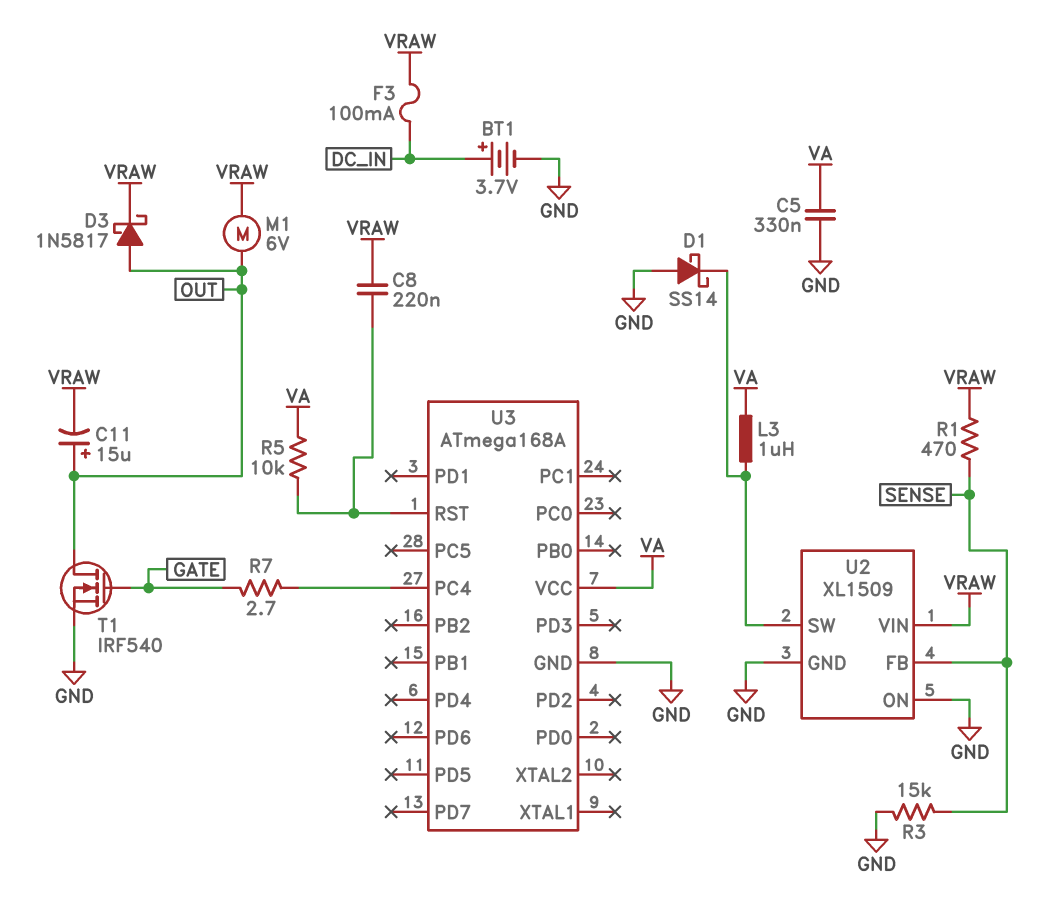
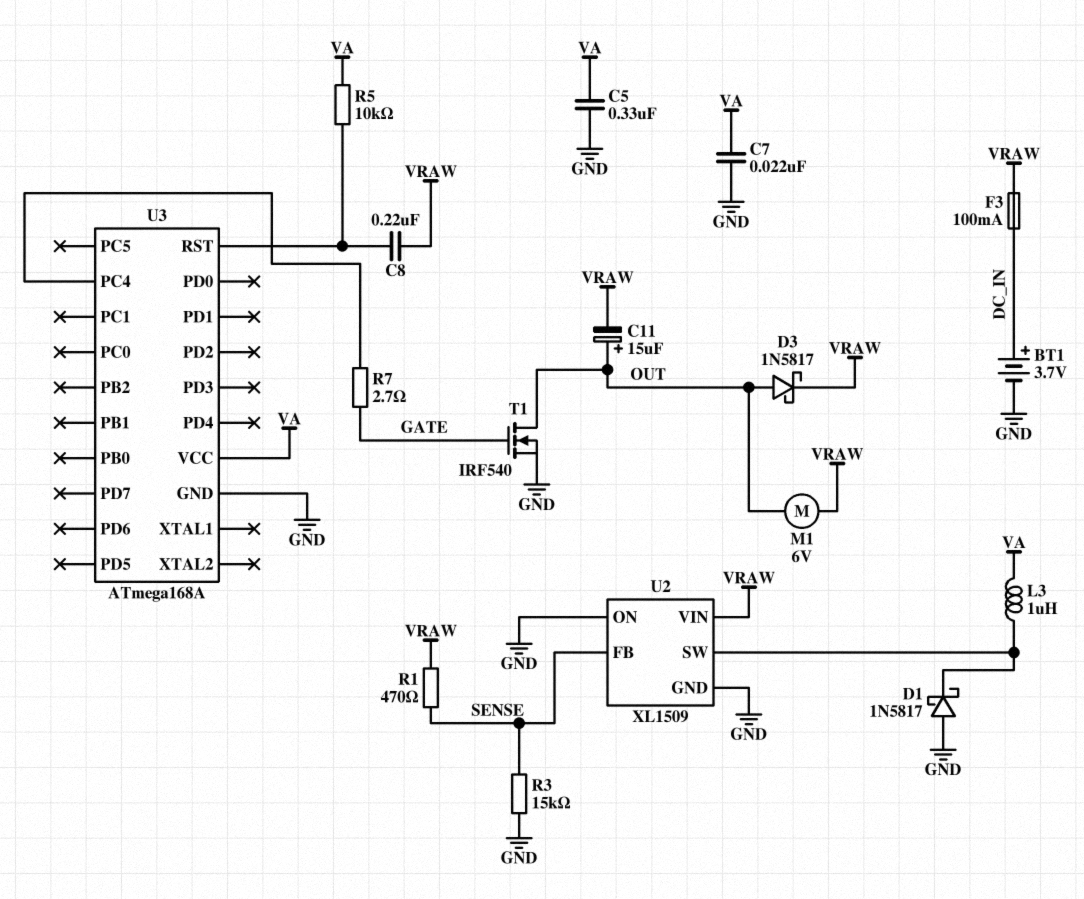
C7: none -> 22nF (GND, VA)
D1: schottky SS14 (A GND, K U2/SW) -> schottky 1N5817 (A GND, K U2/SW)

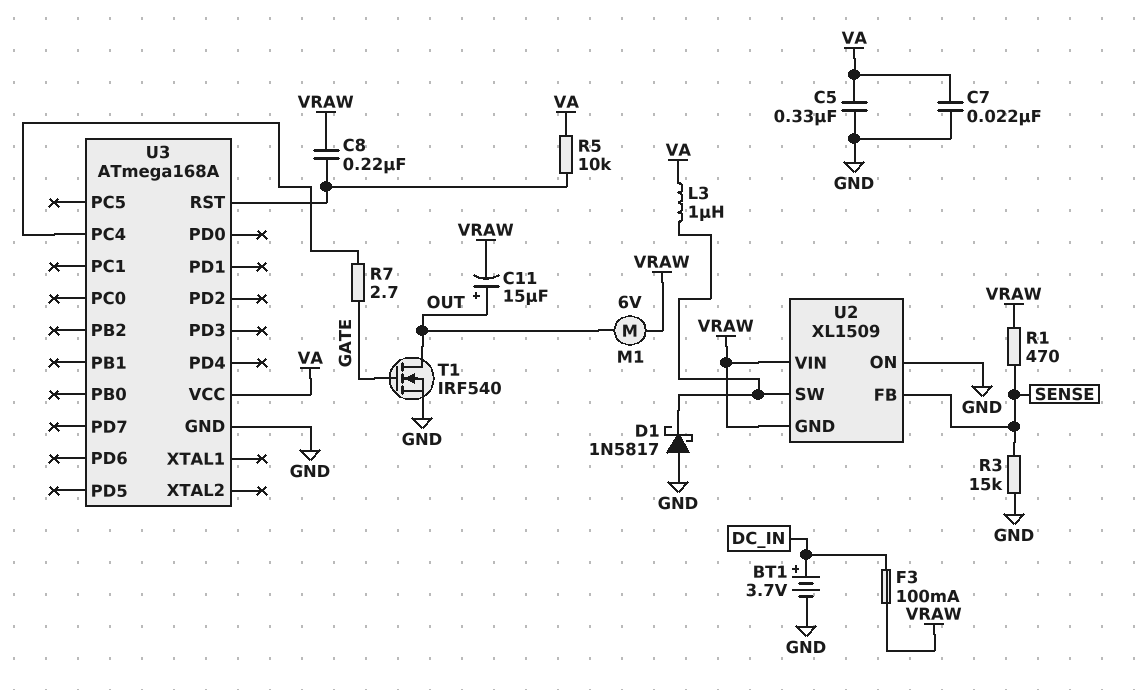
D3: schottky 1N5817 (A OUT, K VRAW) -> none
U2 pin GND: GND -> VRAW

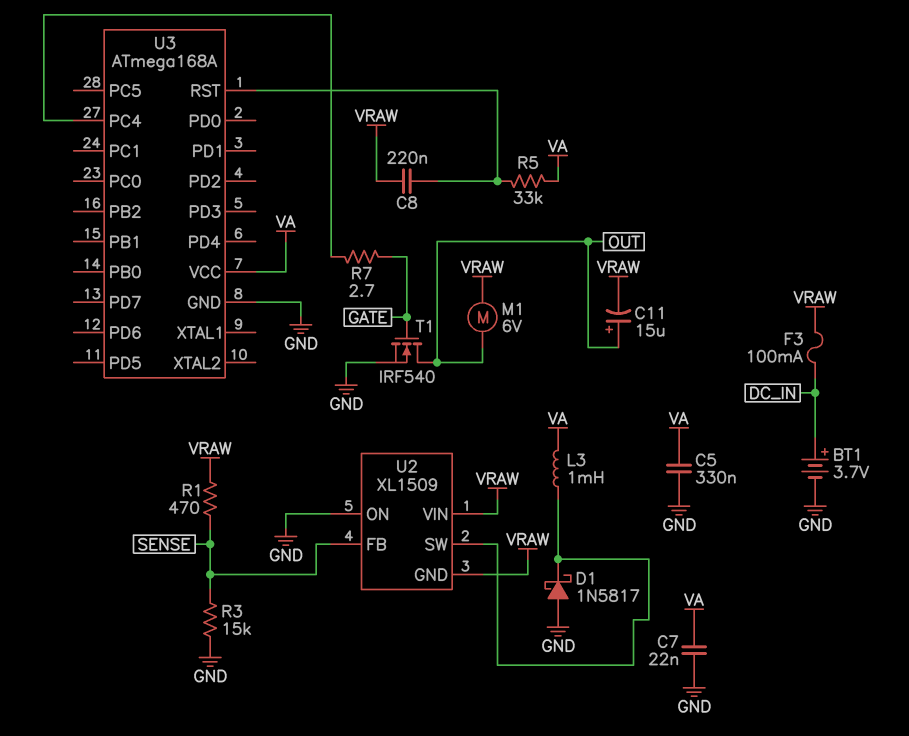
L3: 1uH (U2/SW, VA) -> 1mH (U2/SW, VA)
R5: 10k (U3/RST, VA) -> 33k (U3/RST, VA)

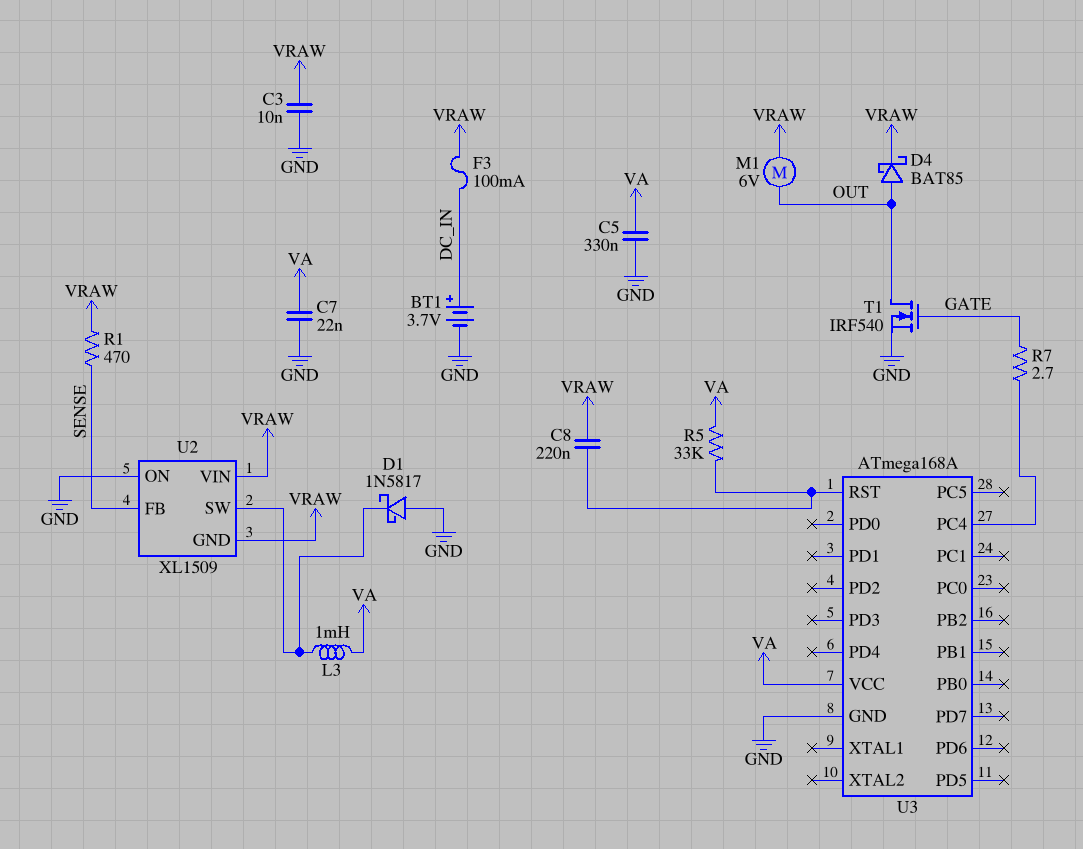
C3: none -> 10nF (GND, VRAW)
C11: 15uF (plus OUT, minus VRAW) -> none
D4: none -> schottky BAT85 (A OUT, K VRAW)
R3: 15k (GND, SENSE) -> none

